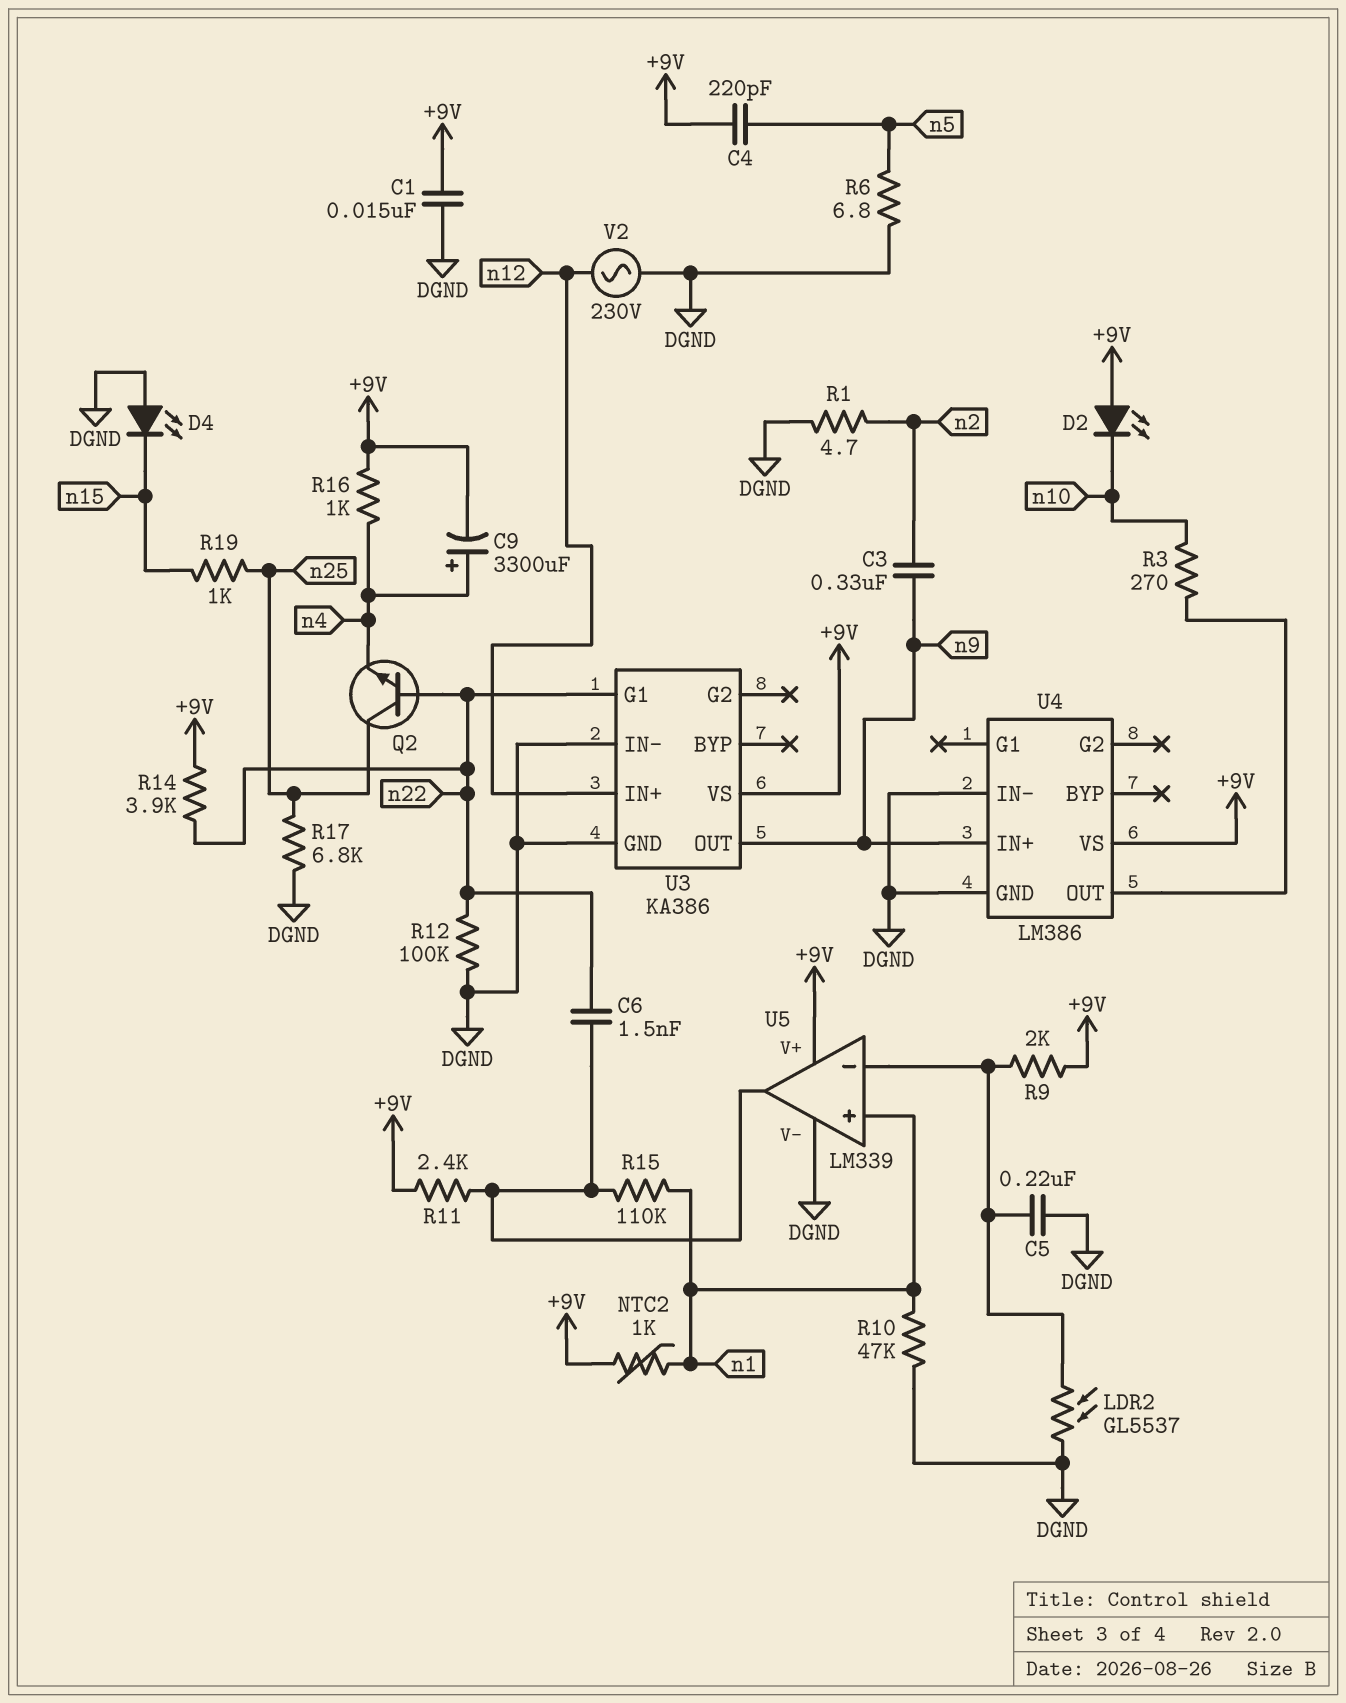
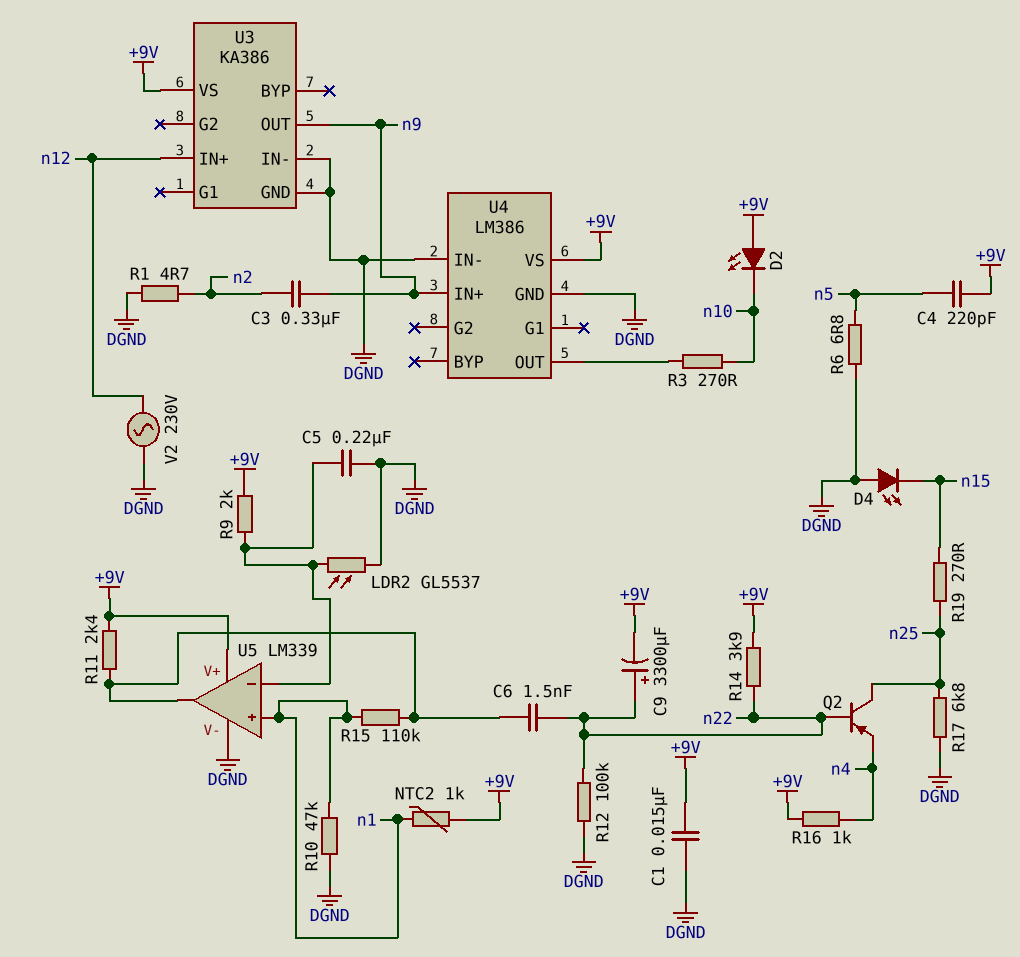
C9: 3300uF (plus n4, minus +9V) -> 3300uF (plus n22, minus +9V)
Q2: NPN (B n22, C n25, E n4) -> PNP (B n22, C n25, E n4)
R19: 1k (n15, n25) -> 270 (n15, n25)
U3 pin G1: n22 -> none

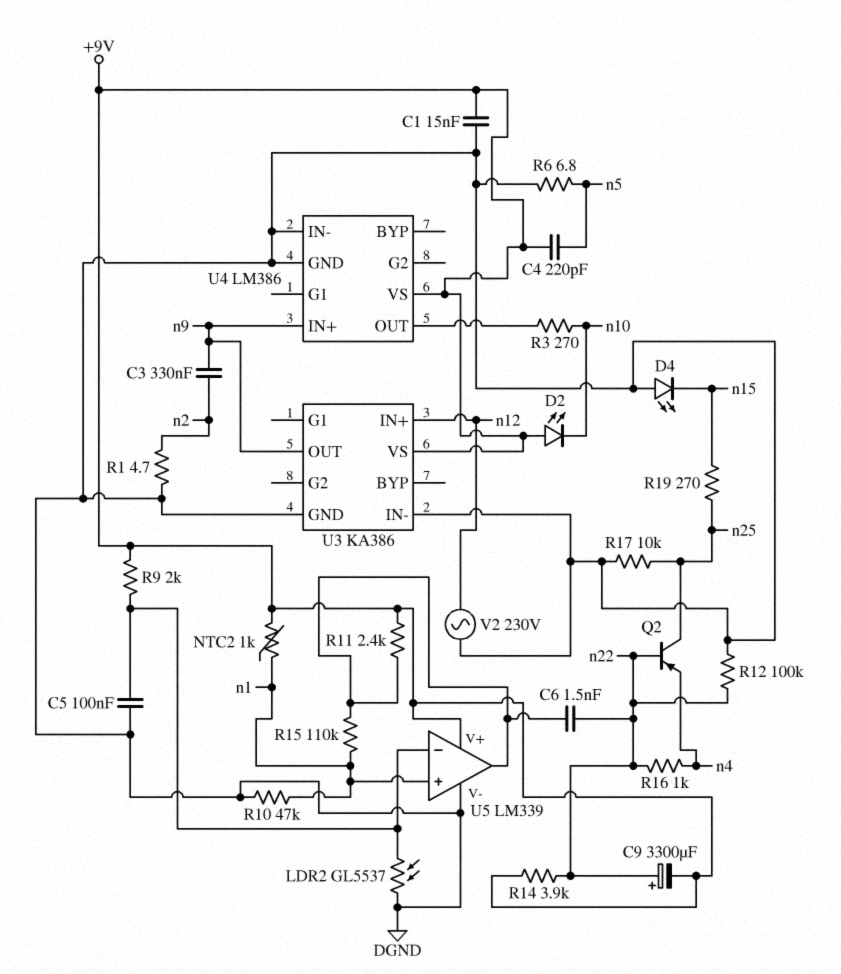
C5: 220nF (DGND, U5/in-) -> 100nF (DGND, U5/in-)
R16: 1k (+9V, n4) -> 1k (n4, n22)
R17: 6.8k (DGND, n25) -> 10k (DGND, n25)

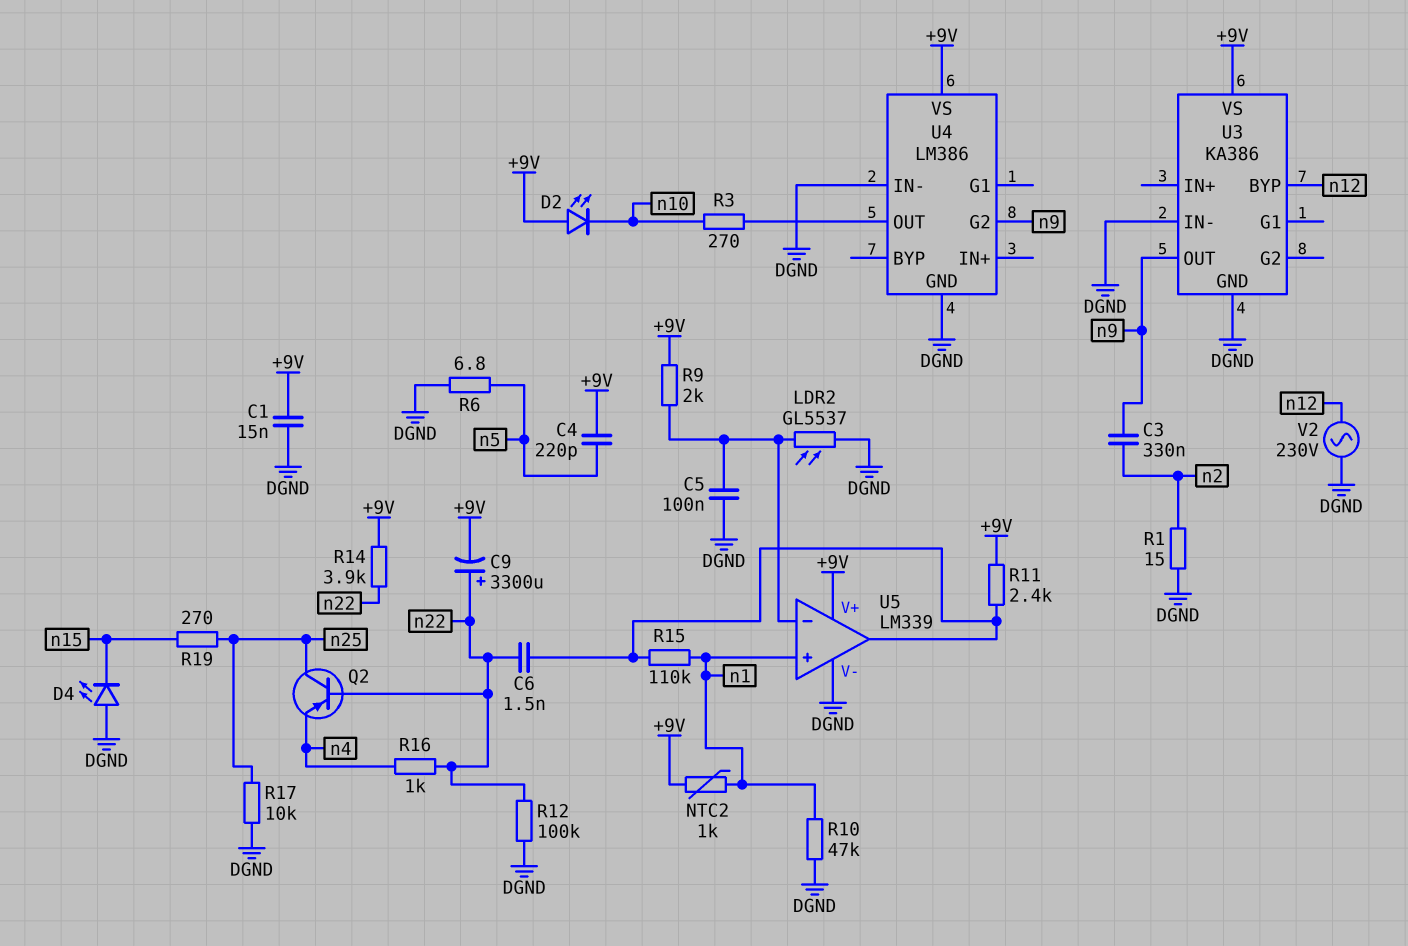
R1: 4.7 (DGND, n2) -> 15 (DGND, n2)
U3 pin BYP: none -> n12
U3 pin IN+: n12 -> none
U4 pin G2: none -> n9
U4 pin IN+: n9 -> none

